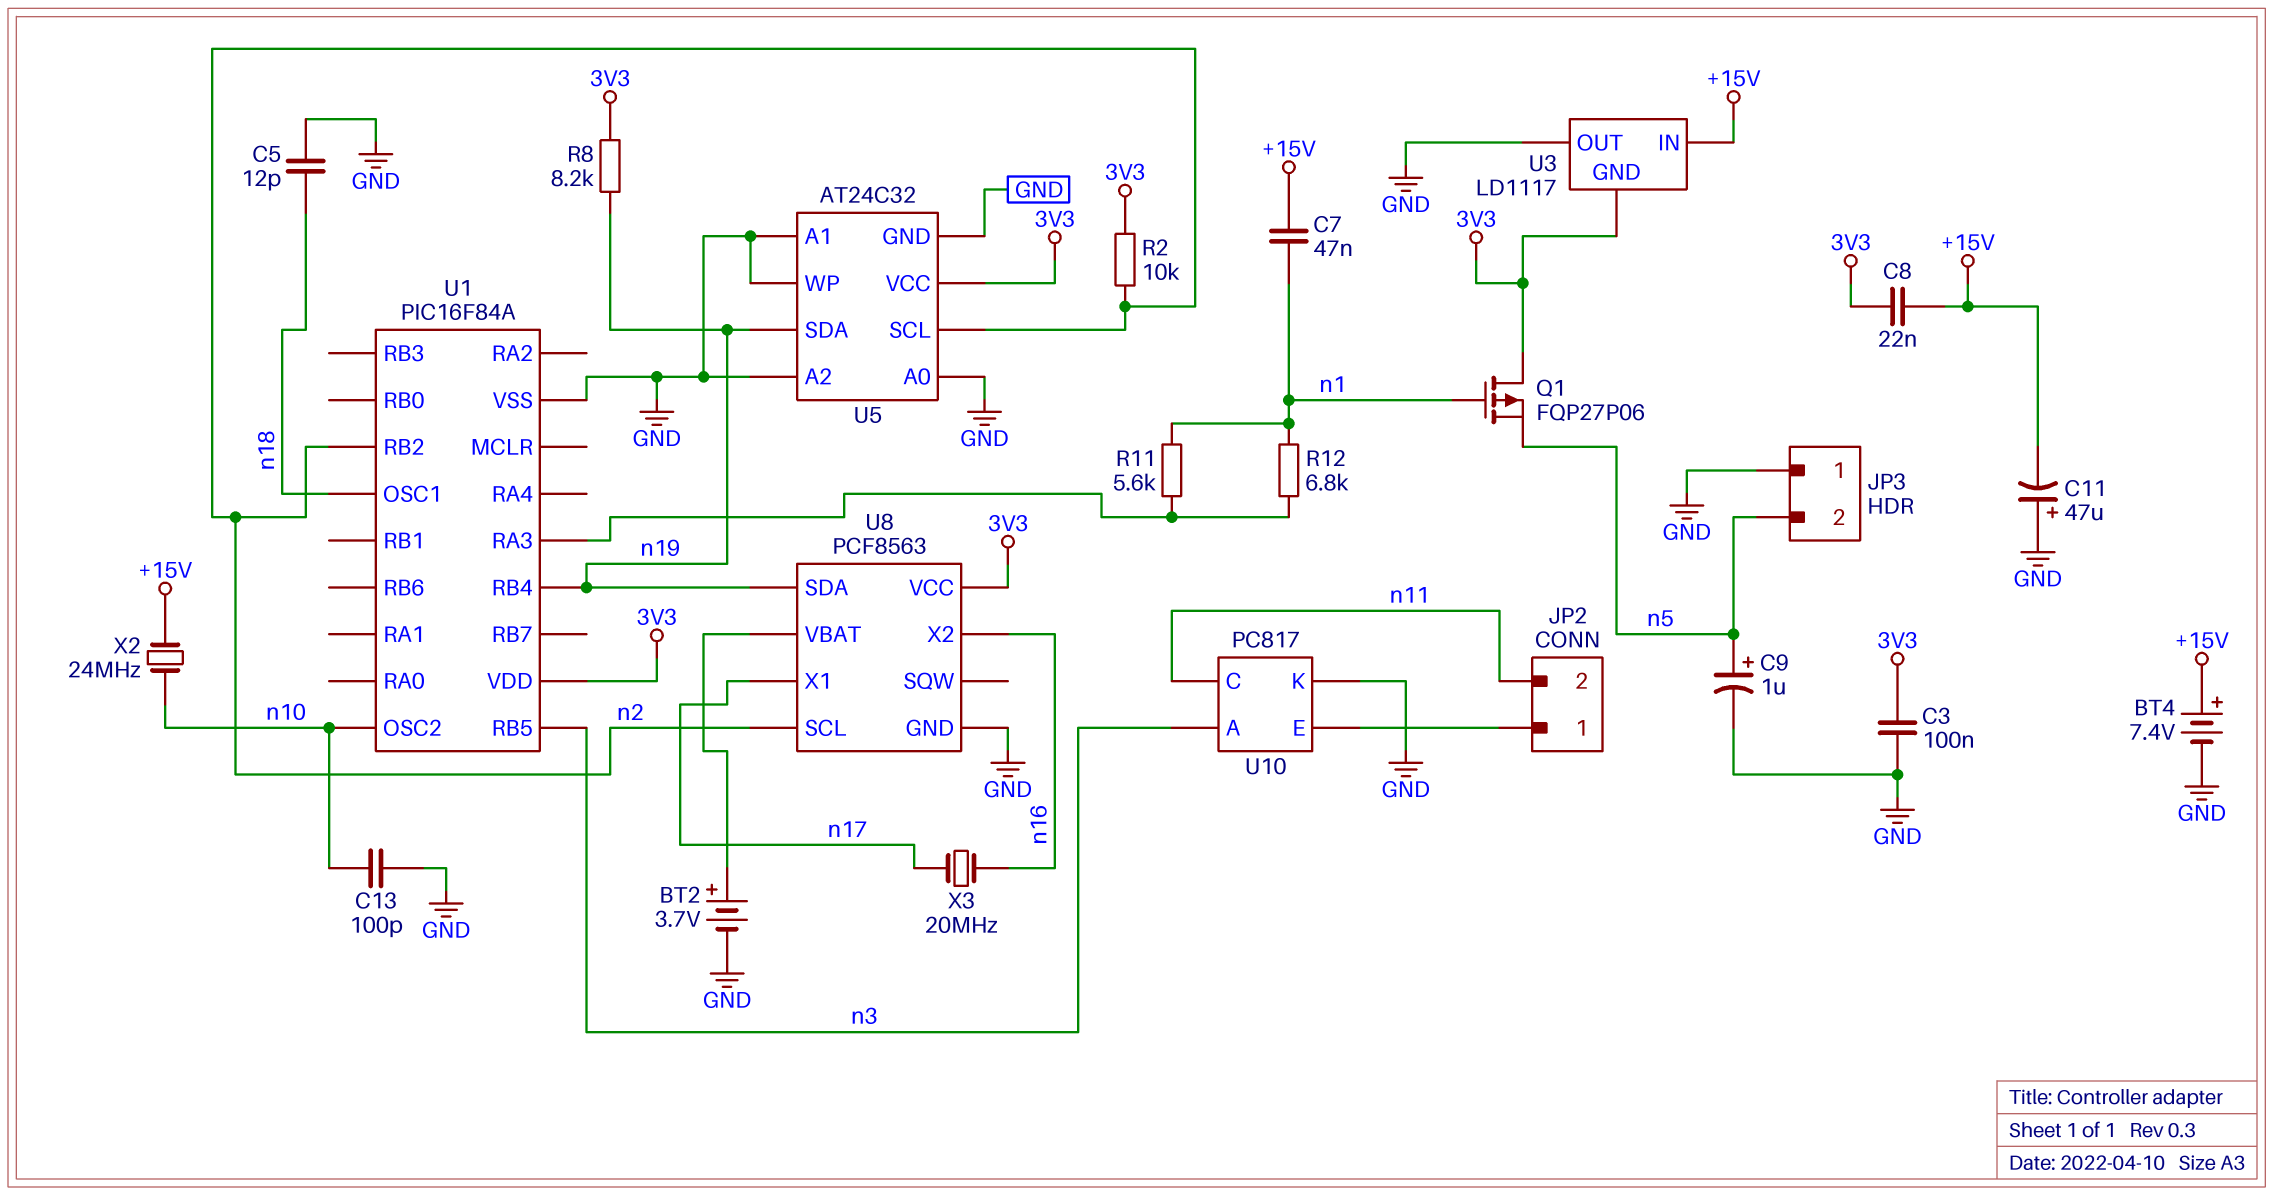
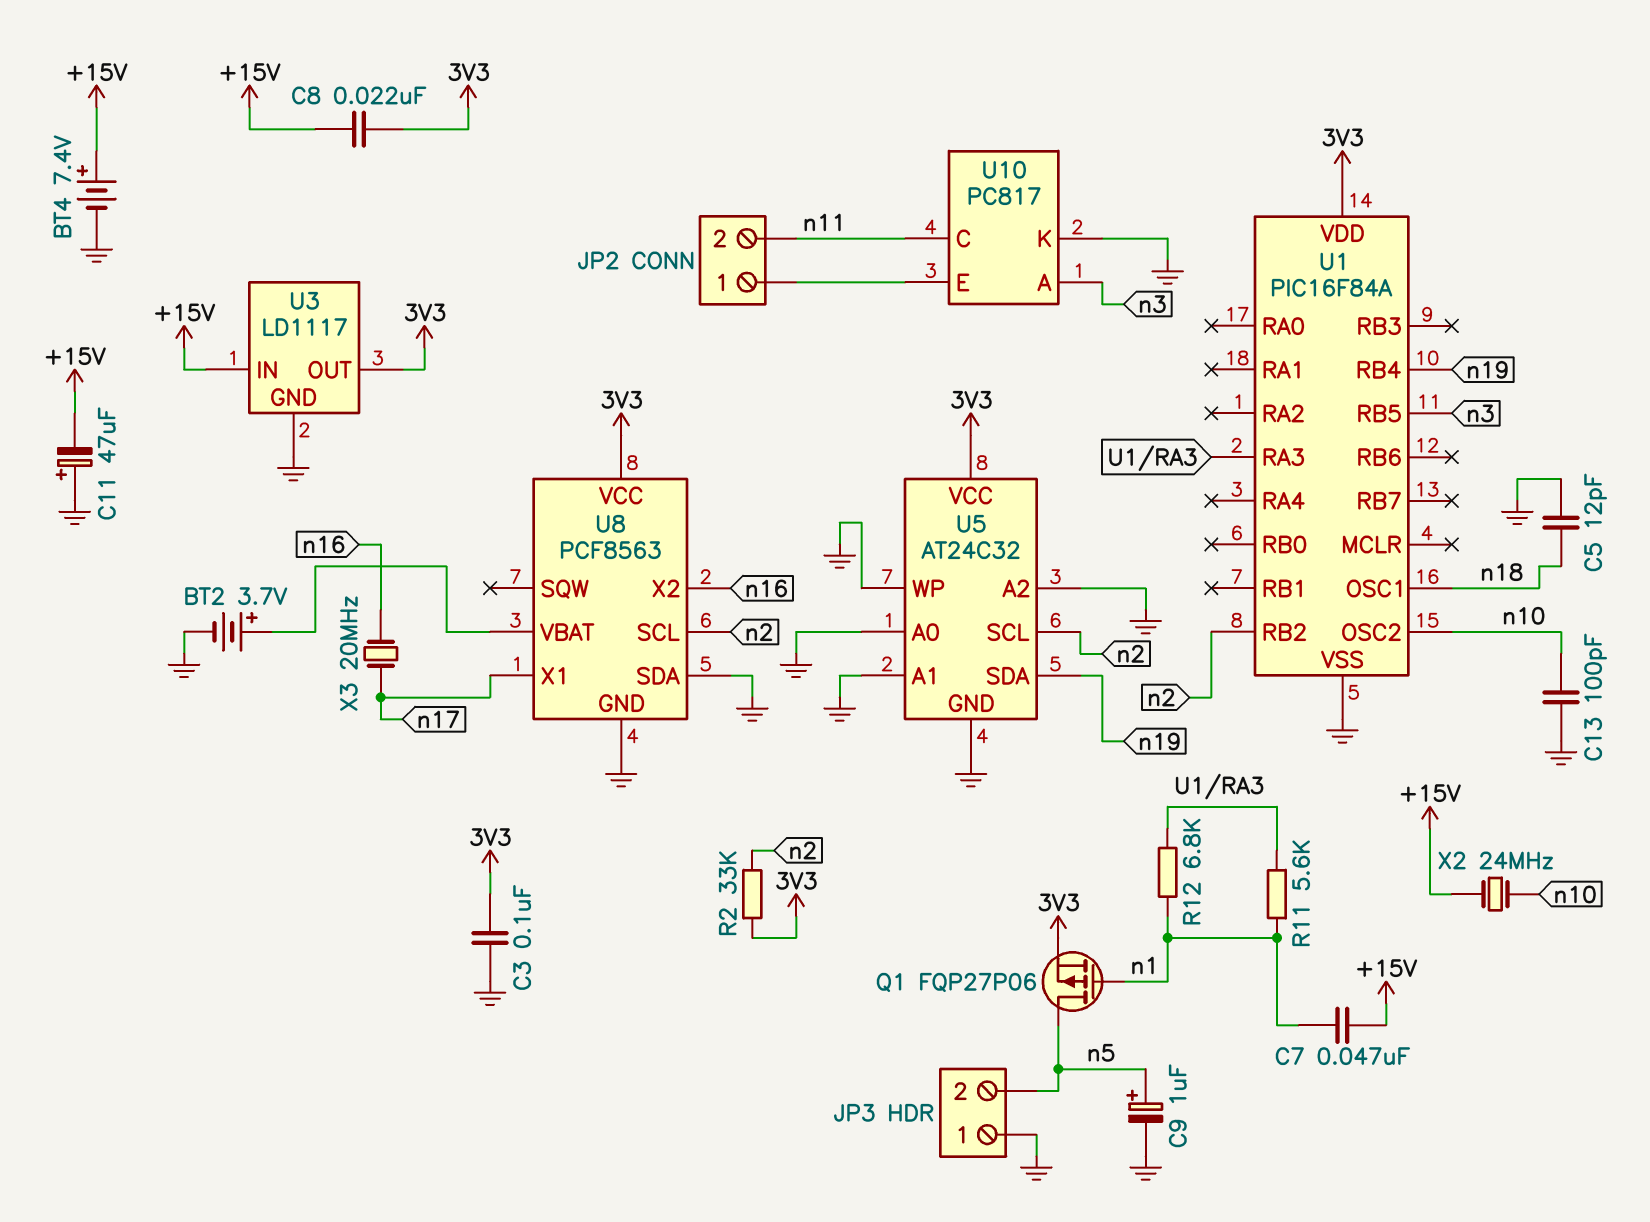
Q1: PMOS FQP27P06 (G n1, D 3V3, S n5) -> PMOS FQP27P06 (G n1, D n5, S 3V3)
R2: 10k (3V3, n2) -> 33k (3V3, n2)
R8: 8.2k (3V3, n19) -> none
U3 pin GND: 3V3 -> GND
U3 pin OUT: GND -> 3V3
U8 pin SDA: n19 -> GND

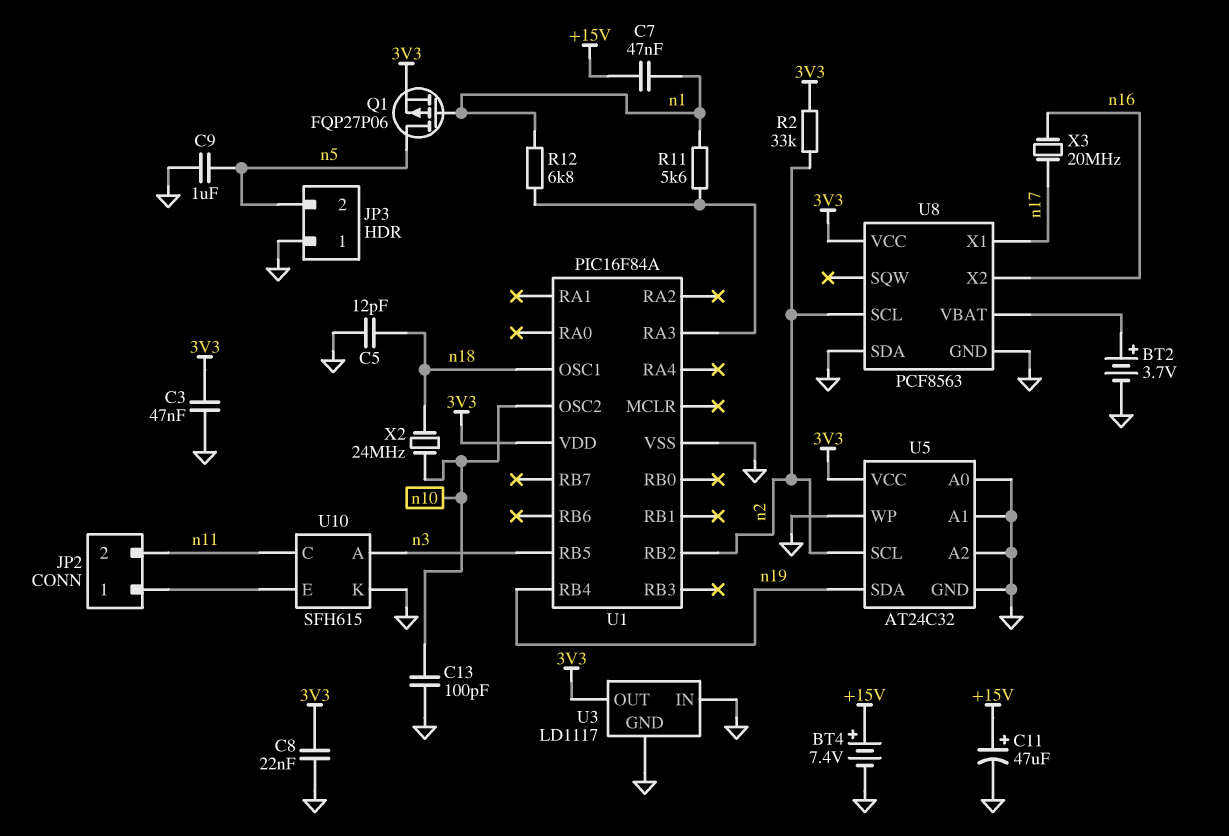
C3: 100nF (3V3, GND) -> 47nF (3V3, GND)
C8: 22nF (+15V, 3V3) -> 22nF (3V3, GND)
C9: 1uF (plus n5, minus GND) -> 1uF (GND, n5)
C11: 47uF (plus GND, minus +15V) -> 47uF (plus +15V, minus GND)
U3 pin IN: +15V -> GND
U10: PC817 -> SFH615
X2: 24MHz (+15V, n10) -> 24MHz (n10, n18)

